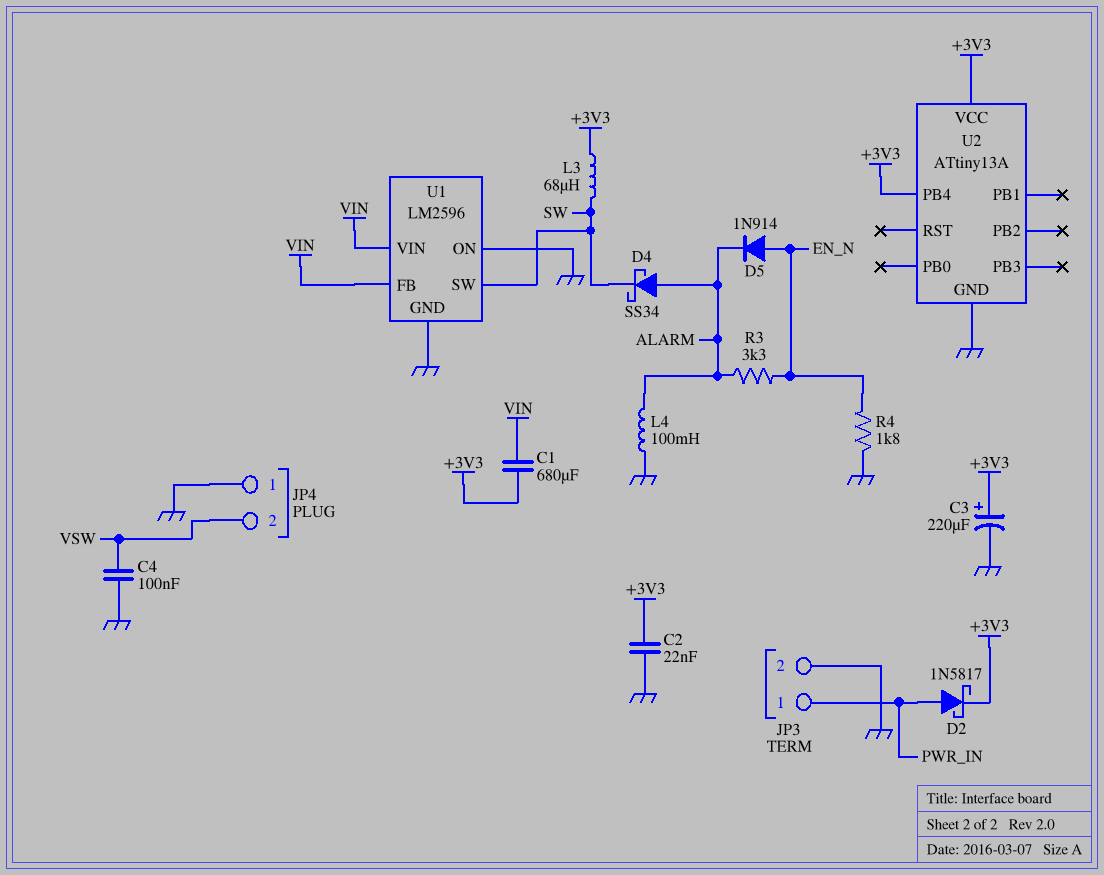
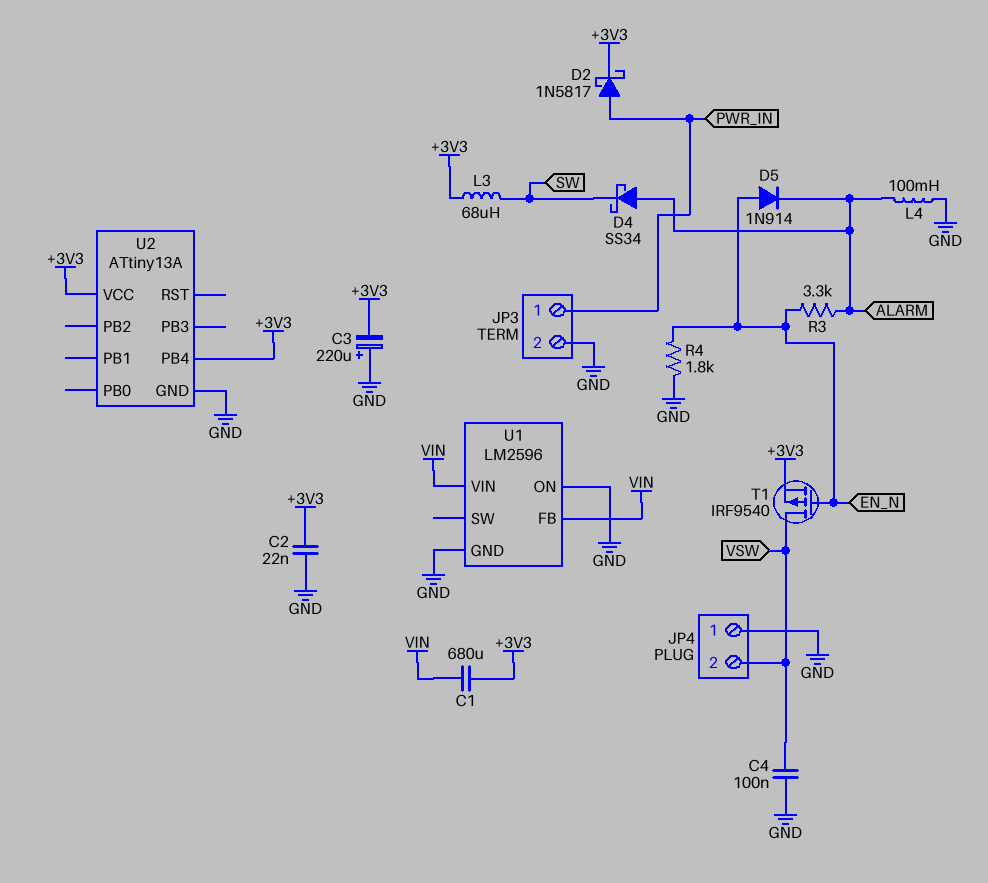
C3: 220uF (plus +3V3, minus GND) -> 220uF (plus GND, minus +3V3)
T1: none -> PMOS IRF9540 (G EN_N, D VSW, S +3V3)
U1 pin SW: SW -> none

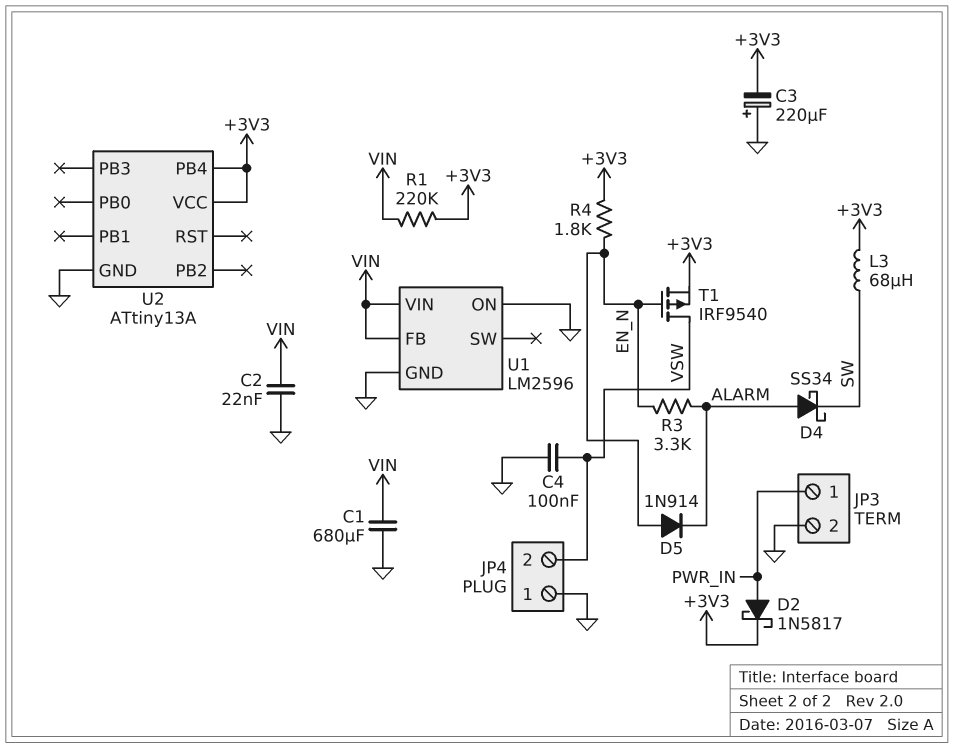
C1: 680uF (+3V3, VIN) -> 680uF (GND, VIN)
C2: 22nF (+3V3, GND) -> 22nF (GND, VIN)
L4: 100mH (ALARM, GND) -> none
R1: none -> 220k (+3V3, VIN)
R4: 1.8k (EN_N, GND) -> 1.8k (+3V3, EN_N)

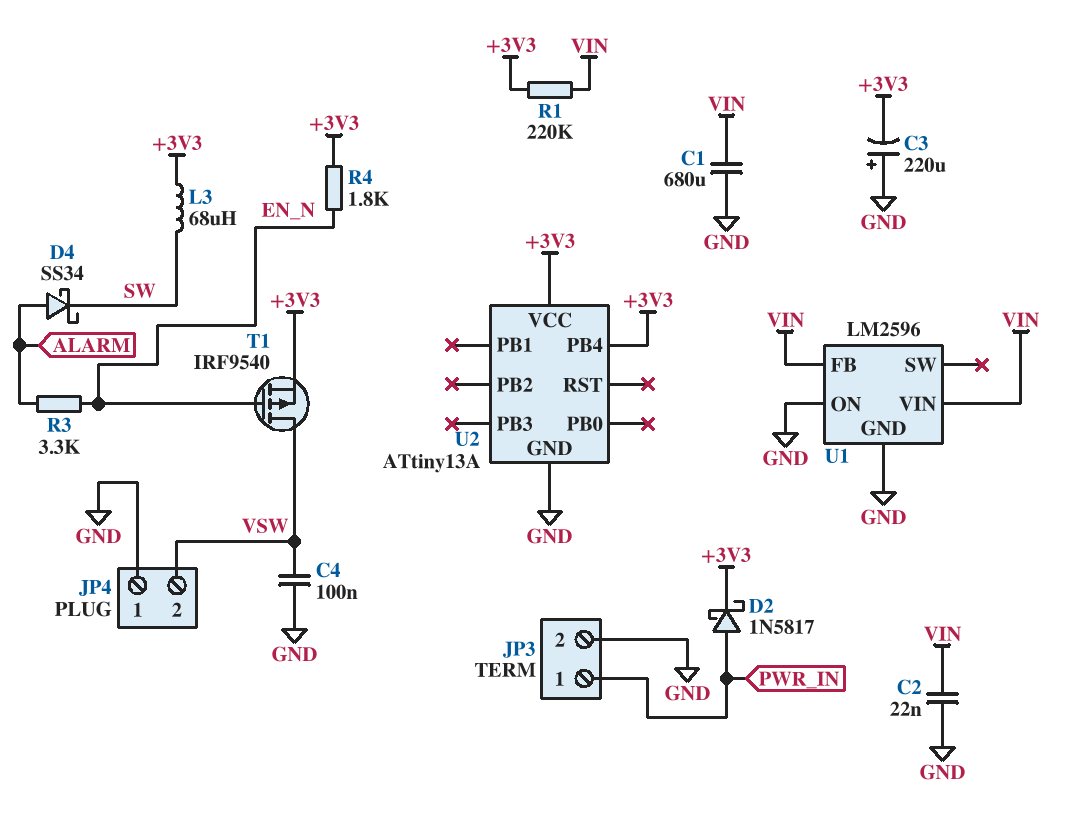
D5: diode 1N914 (A EN_N, K ALARM) -> none

